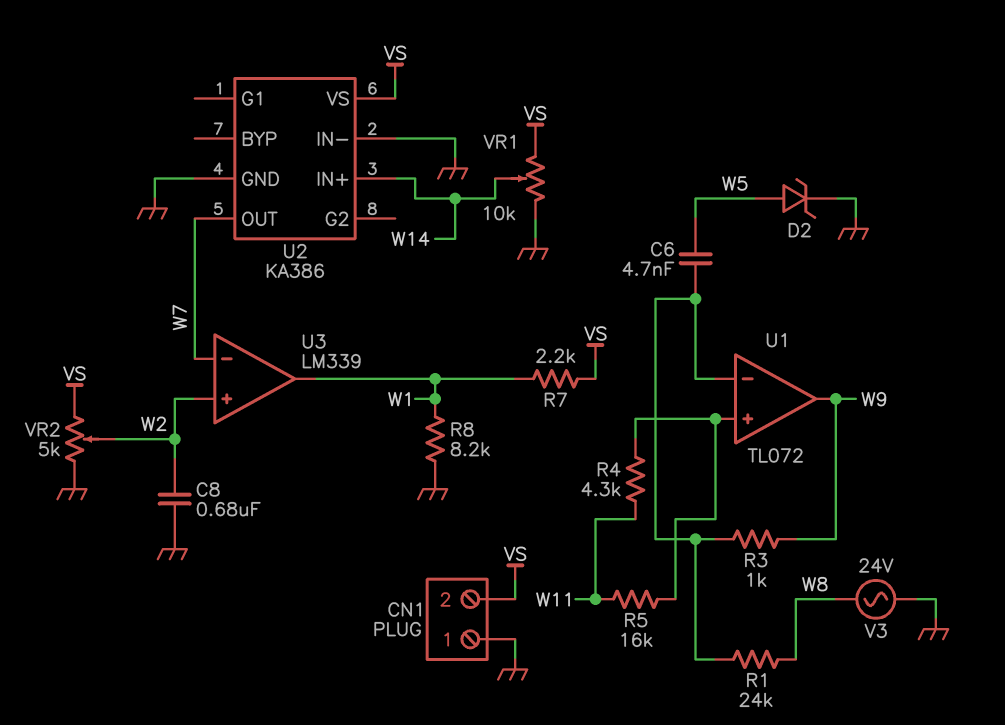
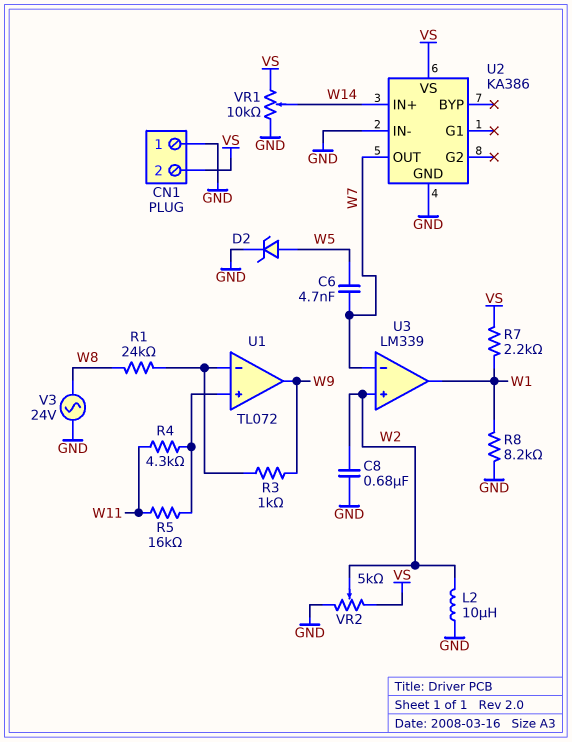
C6: 4.7nF (U1/in-, W5) -> 4.7nF (W5, W7)
L2: none -> 10uH (GND, W2)

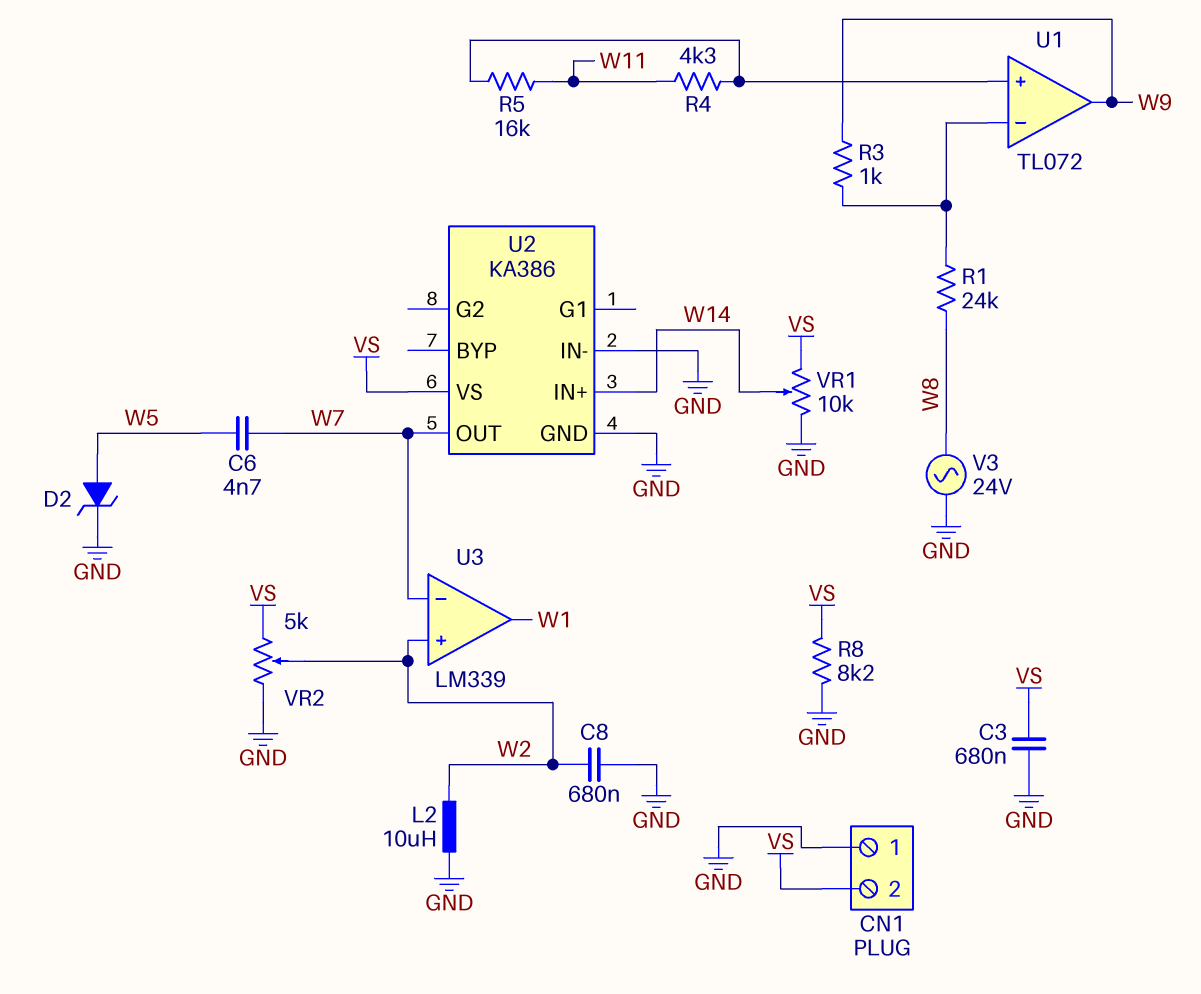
C3: none -> 680nF (GND, VS)
R7: 2.2k (VS, W1) -> none
R8: 8.2k (GND, W1) -> 8.2k (GND, VS)

